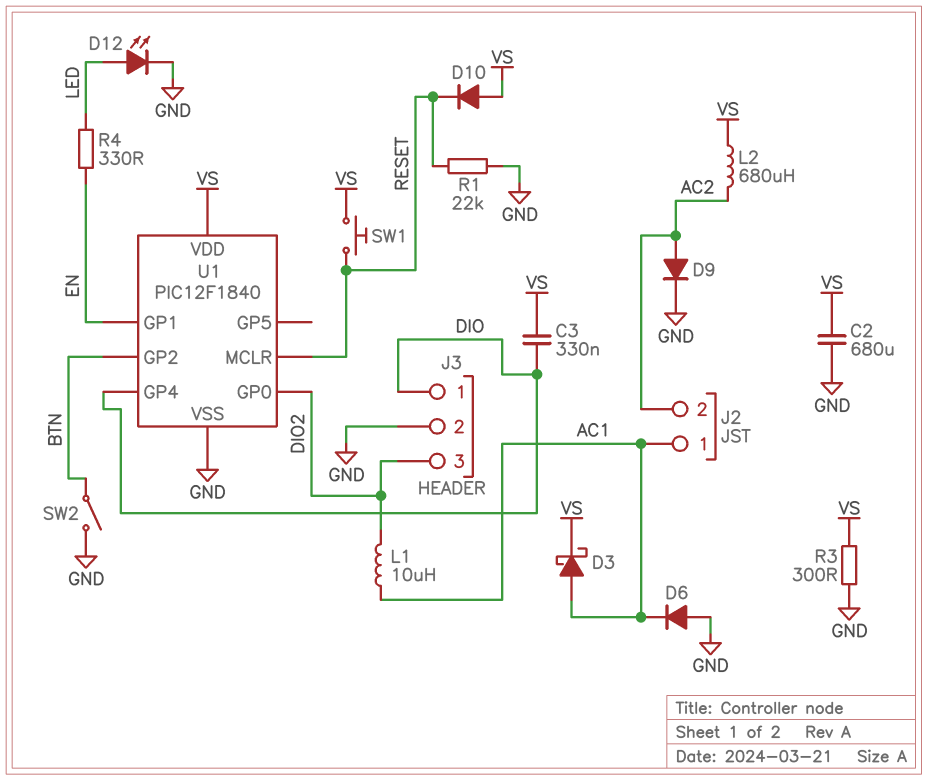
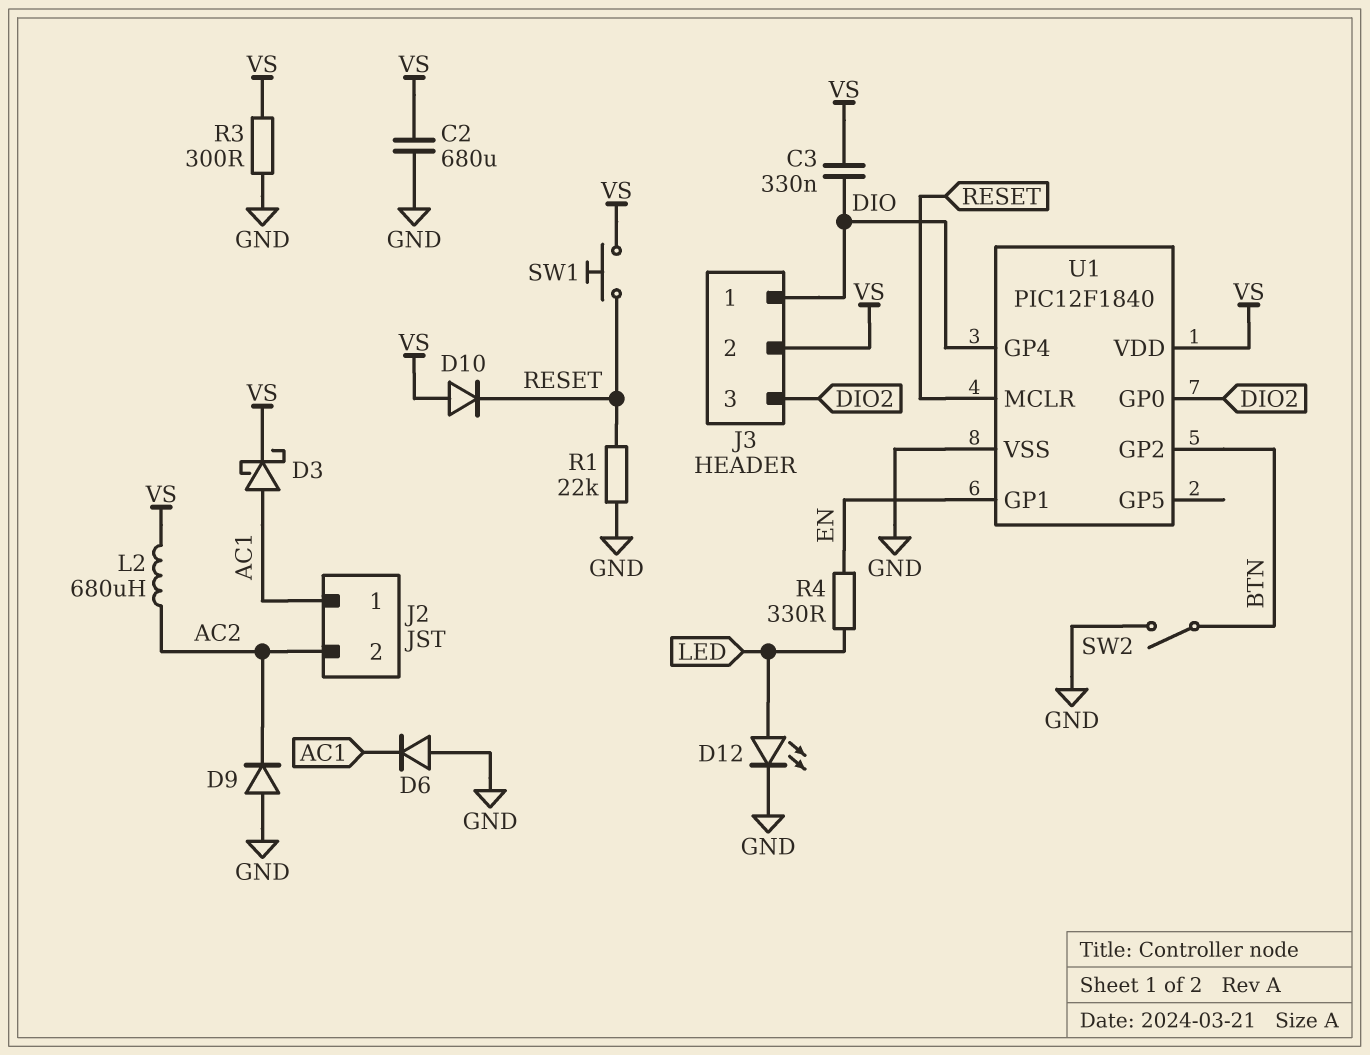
D9: diode (A AC2, K GND) -> diode (A GND, K AC2)
J3 pin 2: GND -> VS
L1: 10uH (AC1, DIO2) -> none

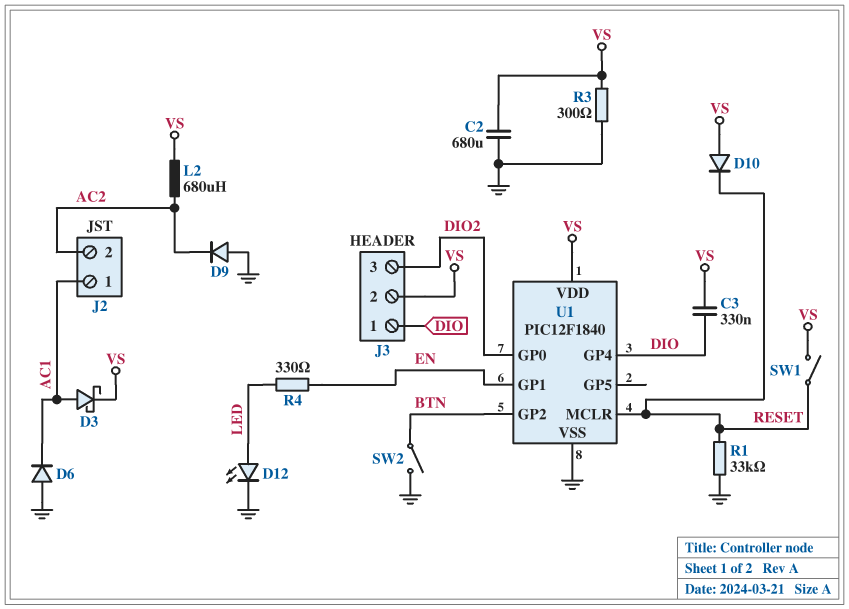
R1: 22k (GND, RESET) -> 33k (GND, RESET)
SW1: button (RESET, VS) -> switch (RESET, VS)

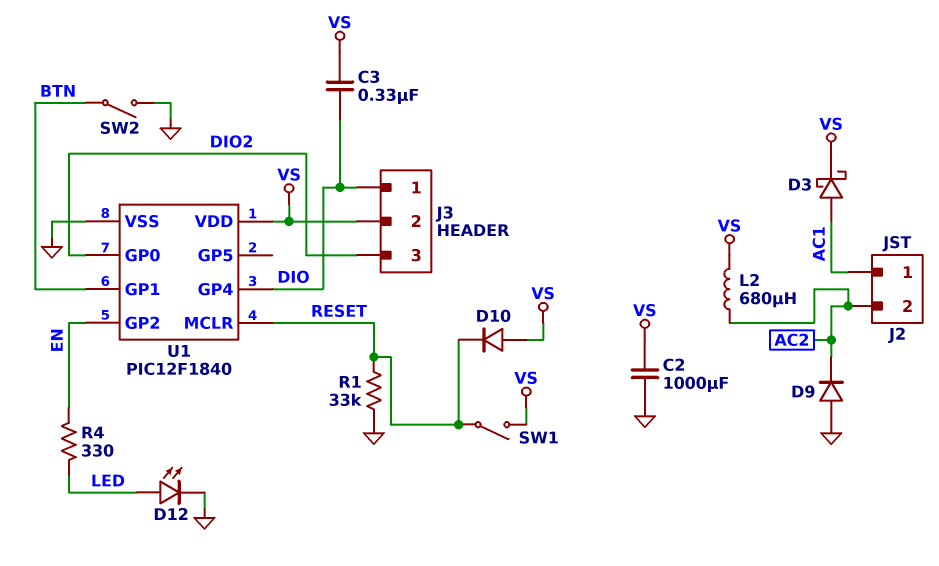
C2: 680uF (GND, VS) -> 1000uF (GND, VS)
D6: diode (A GND, K AC1) -> none
R3: 300 (GND, VS) -> none
U1 pin GP1: EN -> BTN
U1 pin GP2: BTN -> EN

